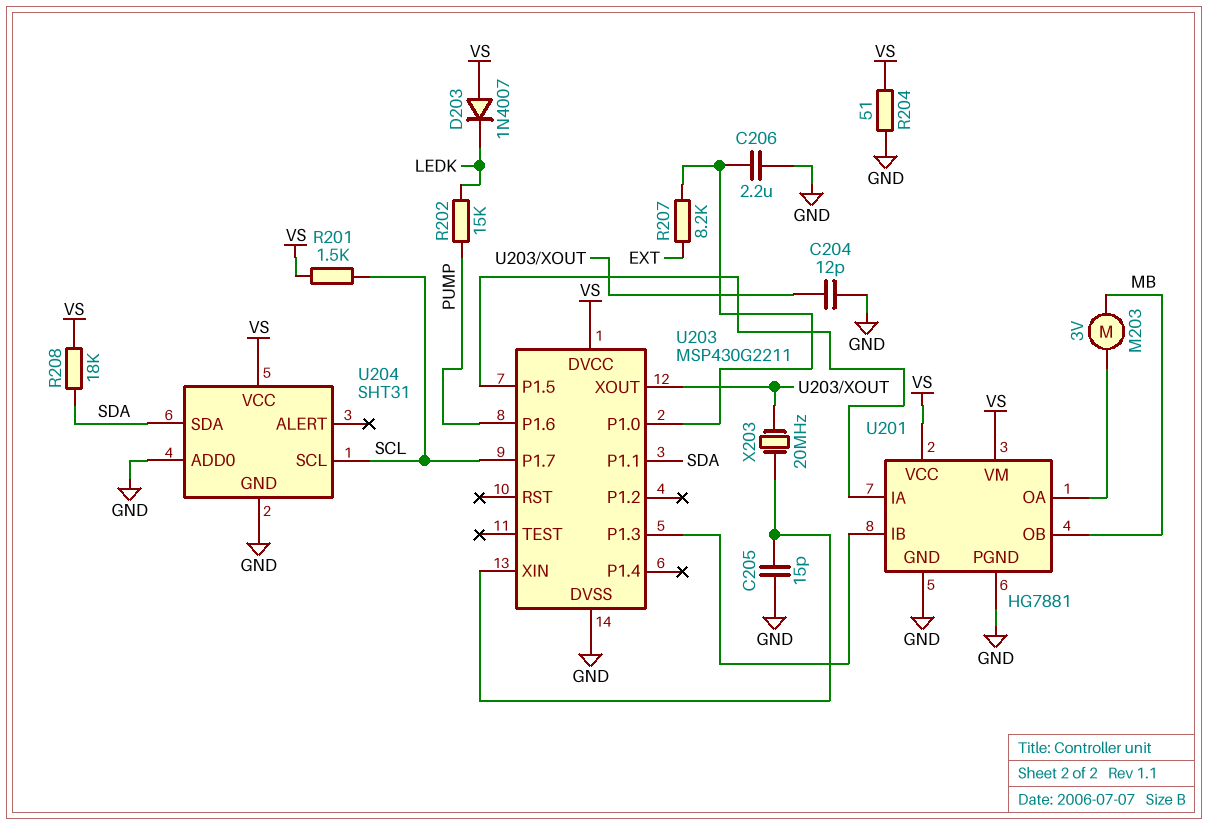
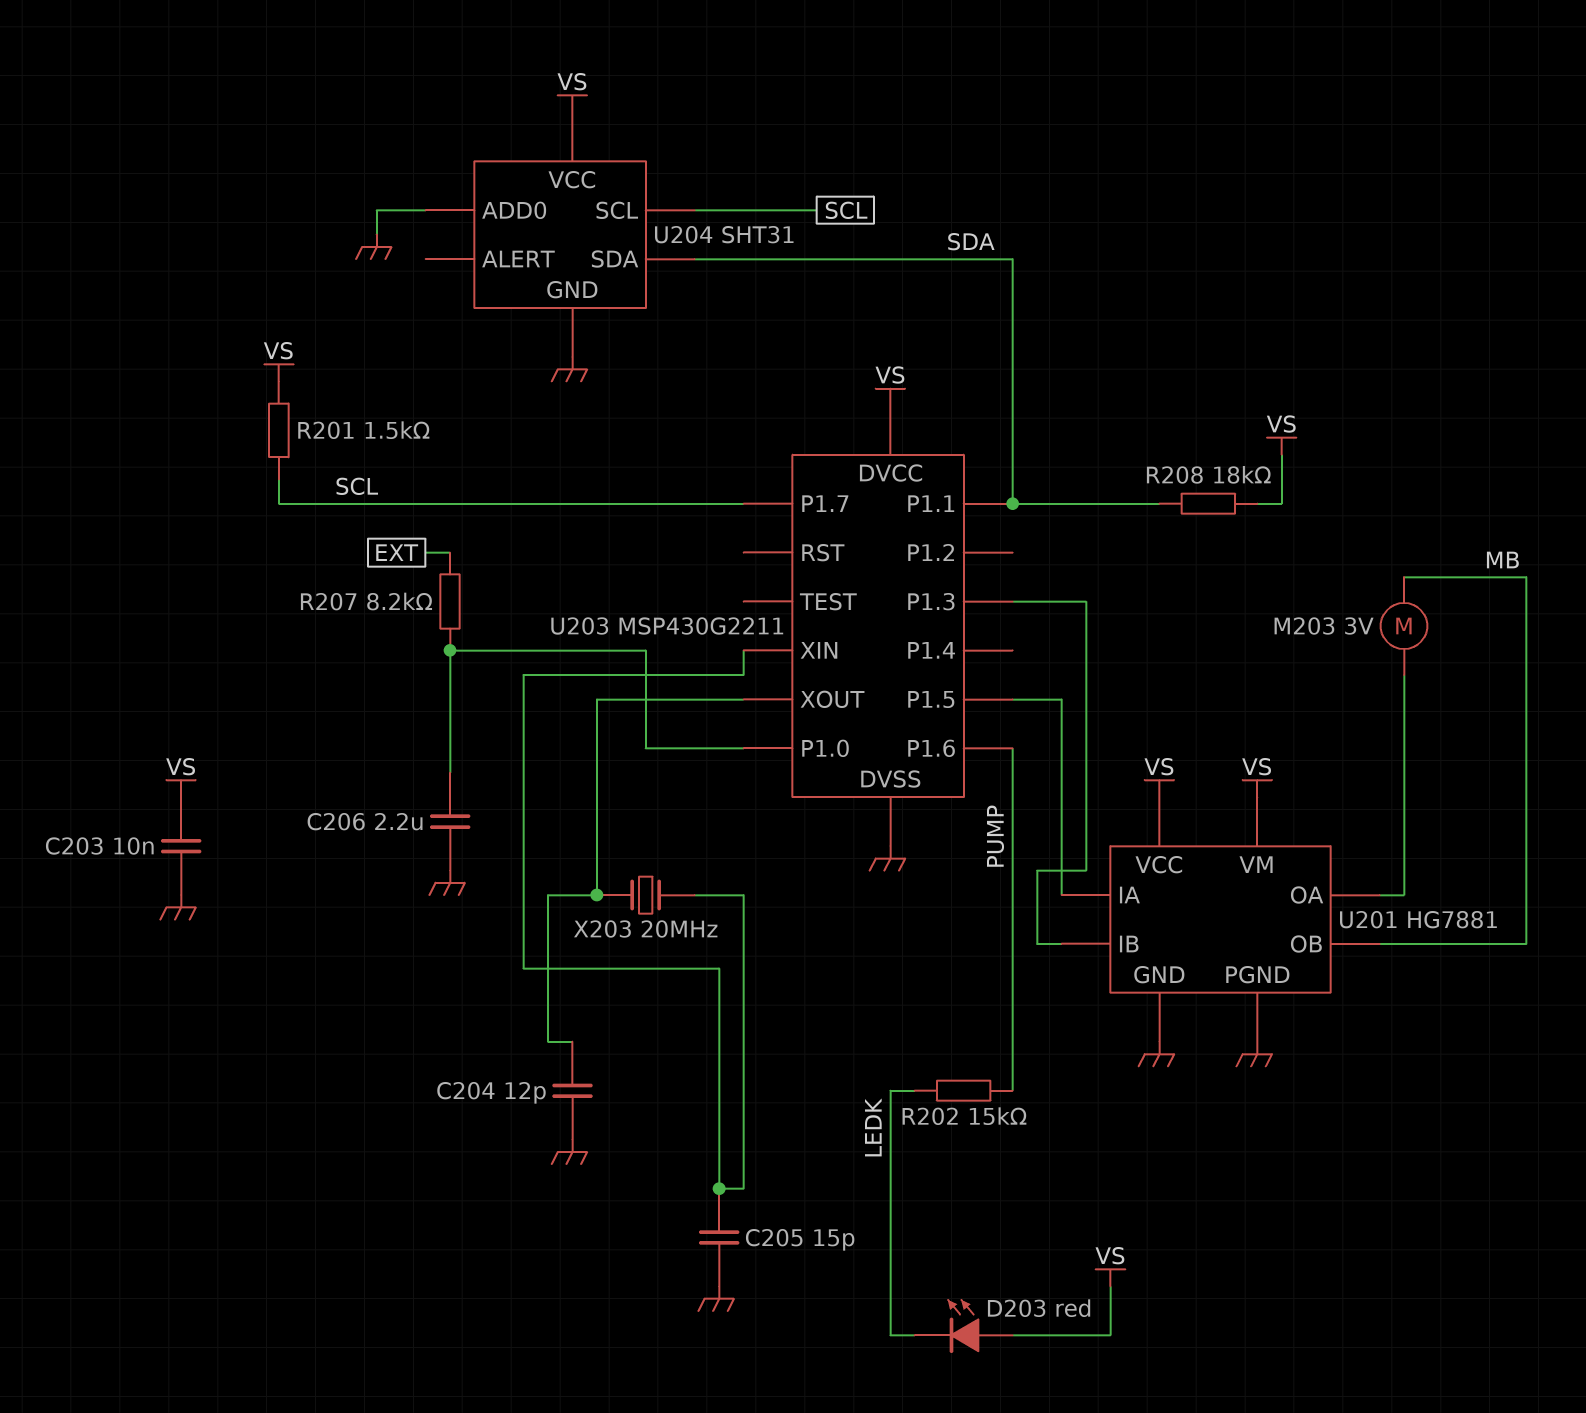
C203: none -> 10nF (GND, VS)
D203: diode 1N4007 (A VS, K LEDK) -> LED red (A VS, K LEDK)
R204: 51 (GND, VS) -> none

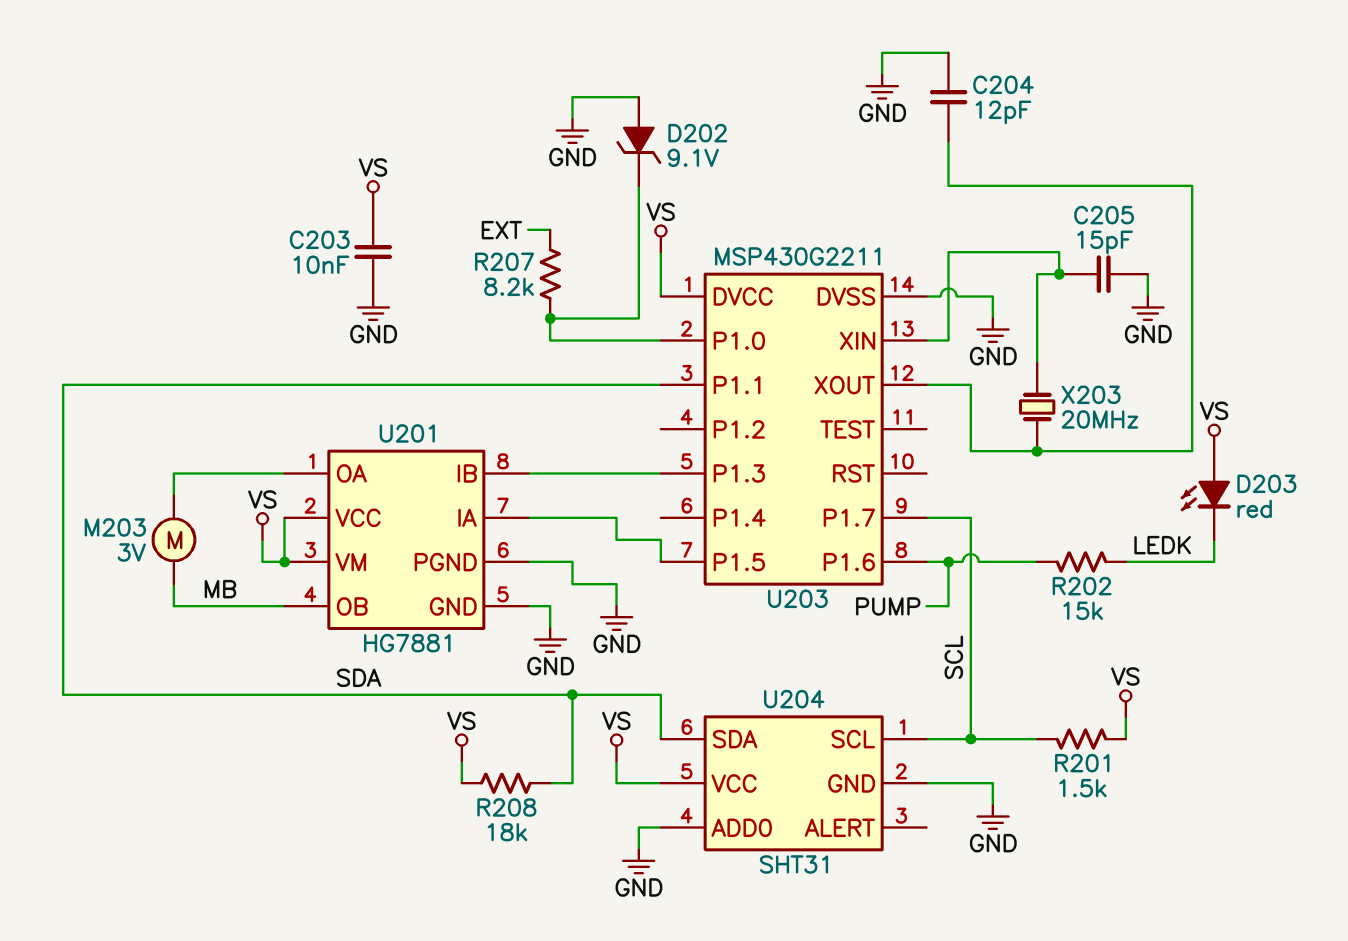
C206: 2.2uF (GND, U203/P1.0) -> none
D202: none -> zener 9.1V (A GND, K U203/P1.0)

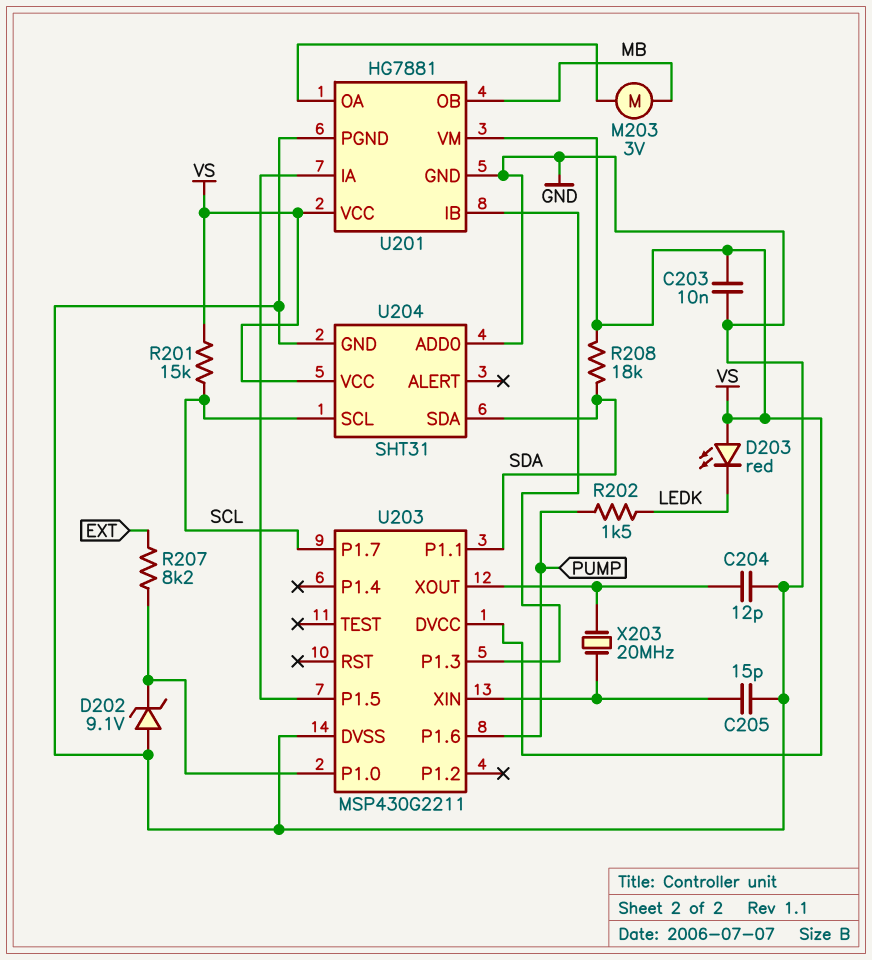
R201: 1.5k (SCL, VS) -> 15k (SCL, VS)
R202: 15k (LEDK, PUMP) -> 1.5k (LEDK, PUMP)

